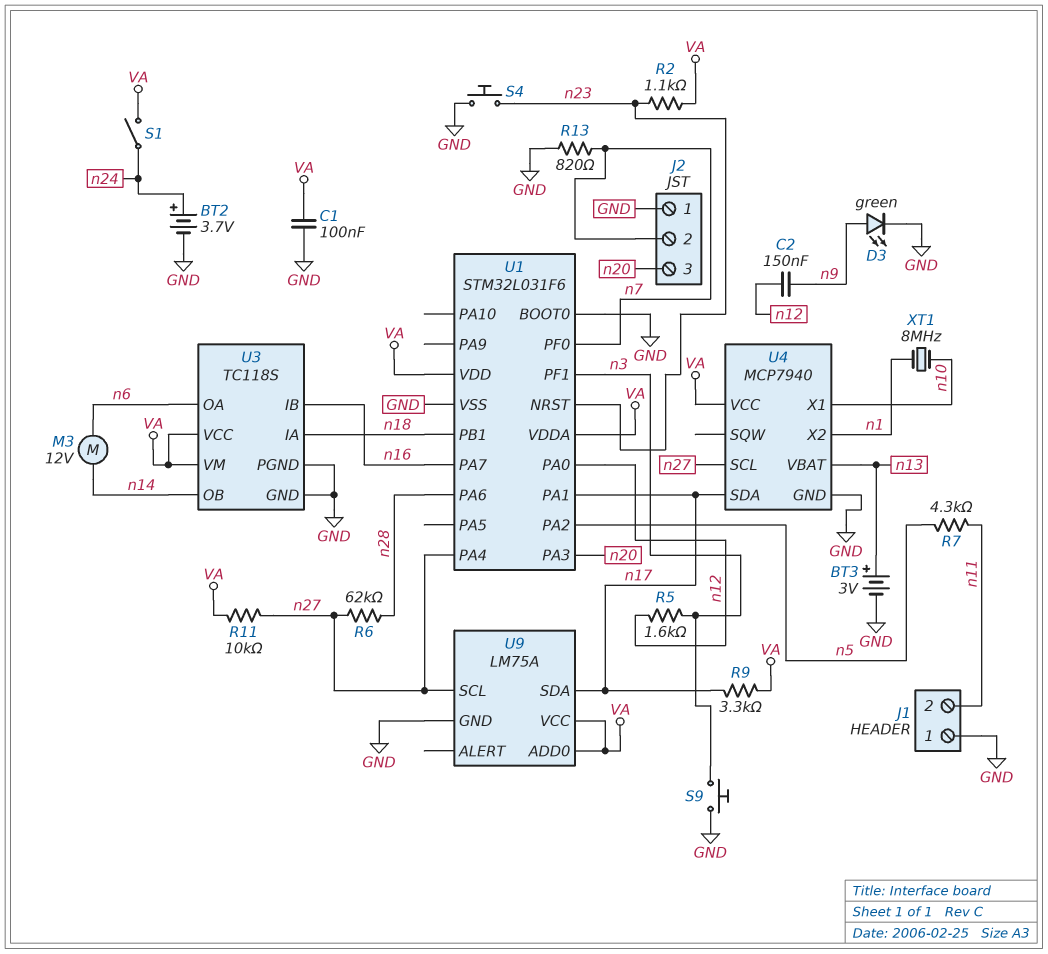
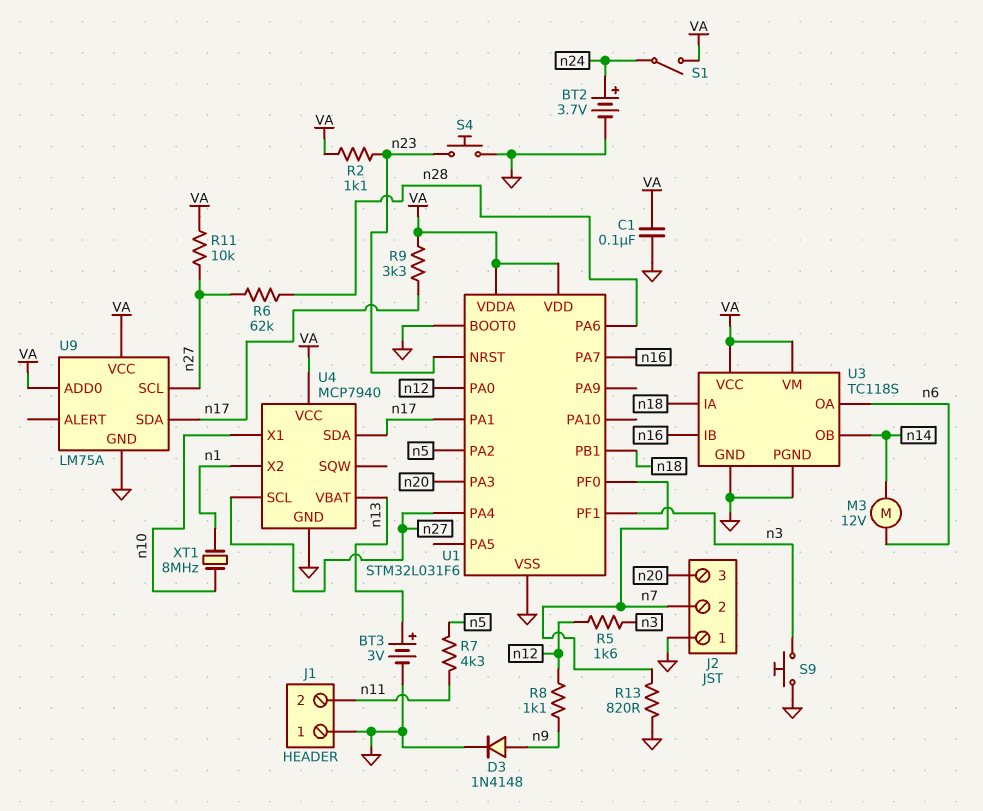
C2: 150nF (n9, n12) -> none
D3: LED green (A n9, K GND) -> diode 1N4148 (A n9, K GND)
R8: none -> 1.1k (n9, n12)

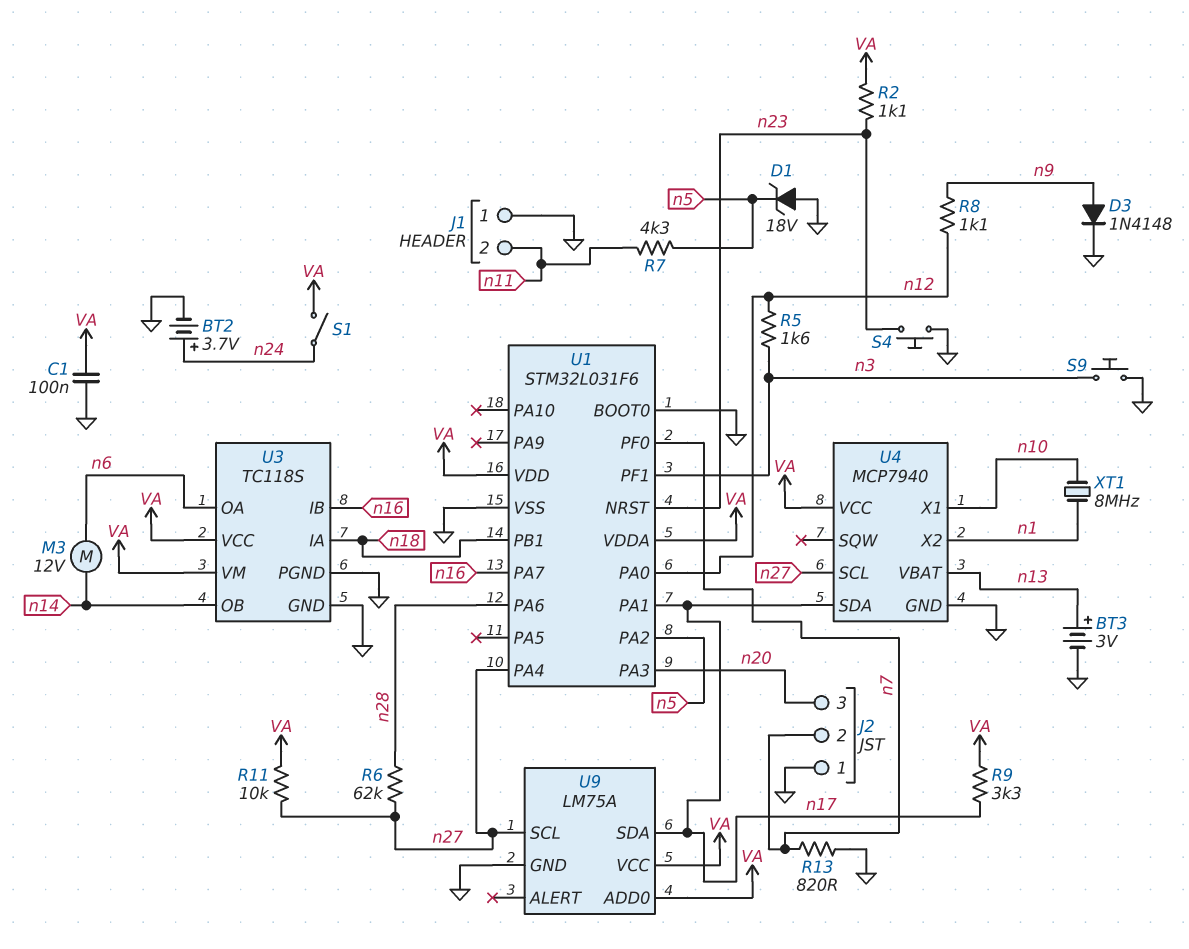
D1: none -> zener 18V (A GND, K n5)

